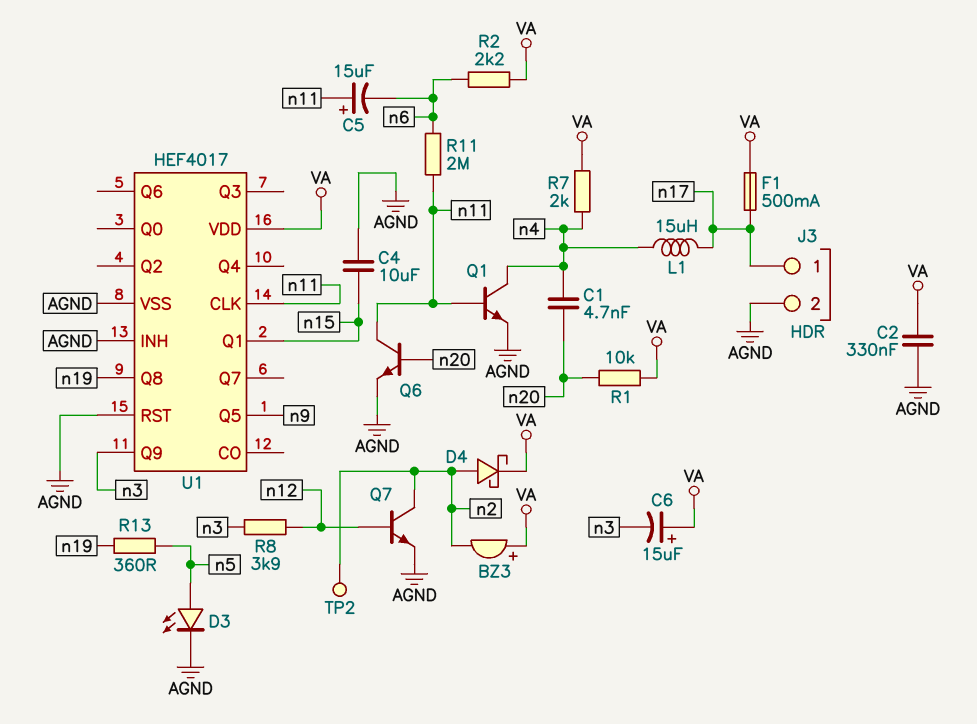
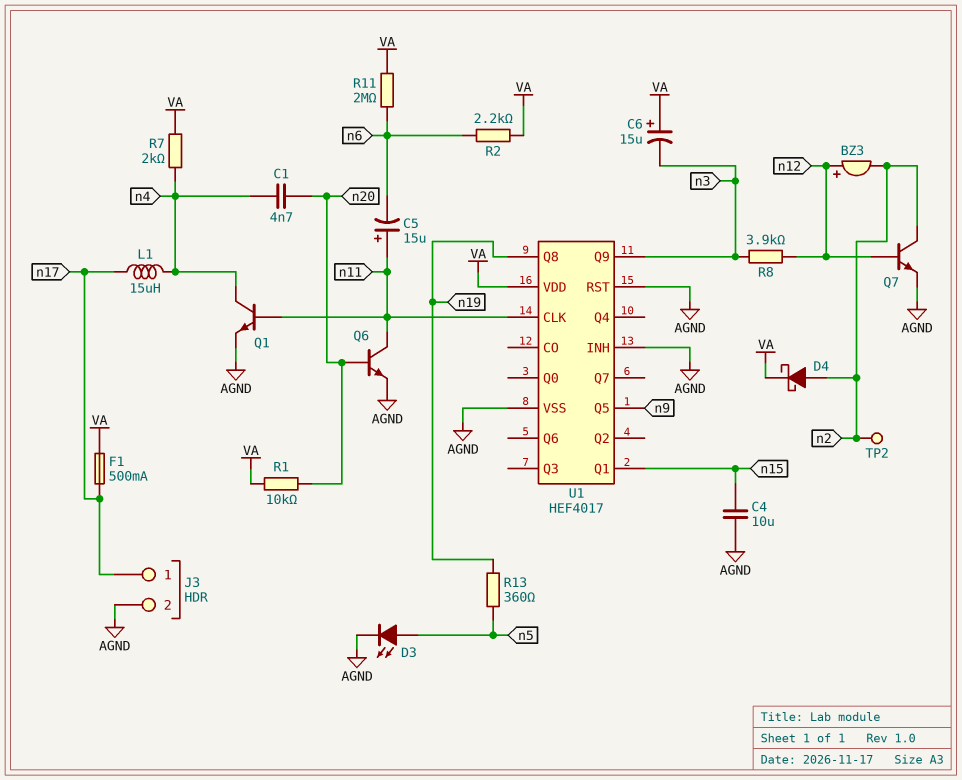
BZ3: buzzer (plus VA, minus n2) -> buzzer (plus n12, minus n2)
C2: 330nF (AGND, VA) -> none
R11: 2M (n6, n11) -> 2M (VA, n6)

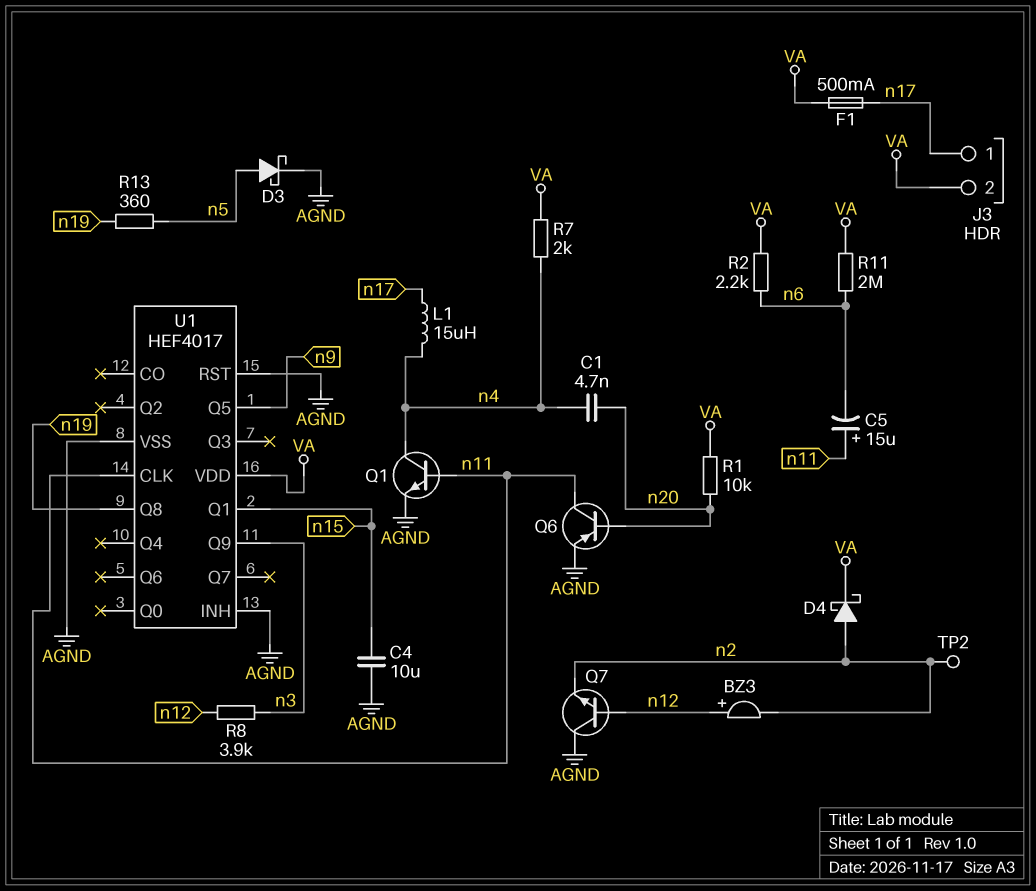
C6: 15uF (plus VA, minus n3) -> none
D3: LED (A n5, K AGND) -> schottky (A n5, K AGND)
J3 pin 2: AGND -> VA
Q6: NPN (B n20, C n11, E AGND) -> PNP (B n20, C n11, E AGND)
Q7: NPN (B n12, C n2, E AGND) -> NPN (B n12, C AGND, E n2)

